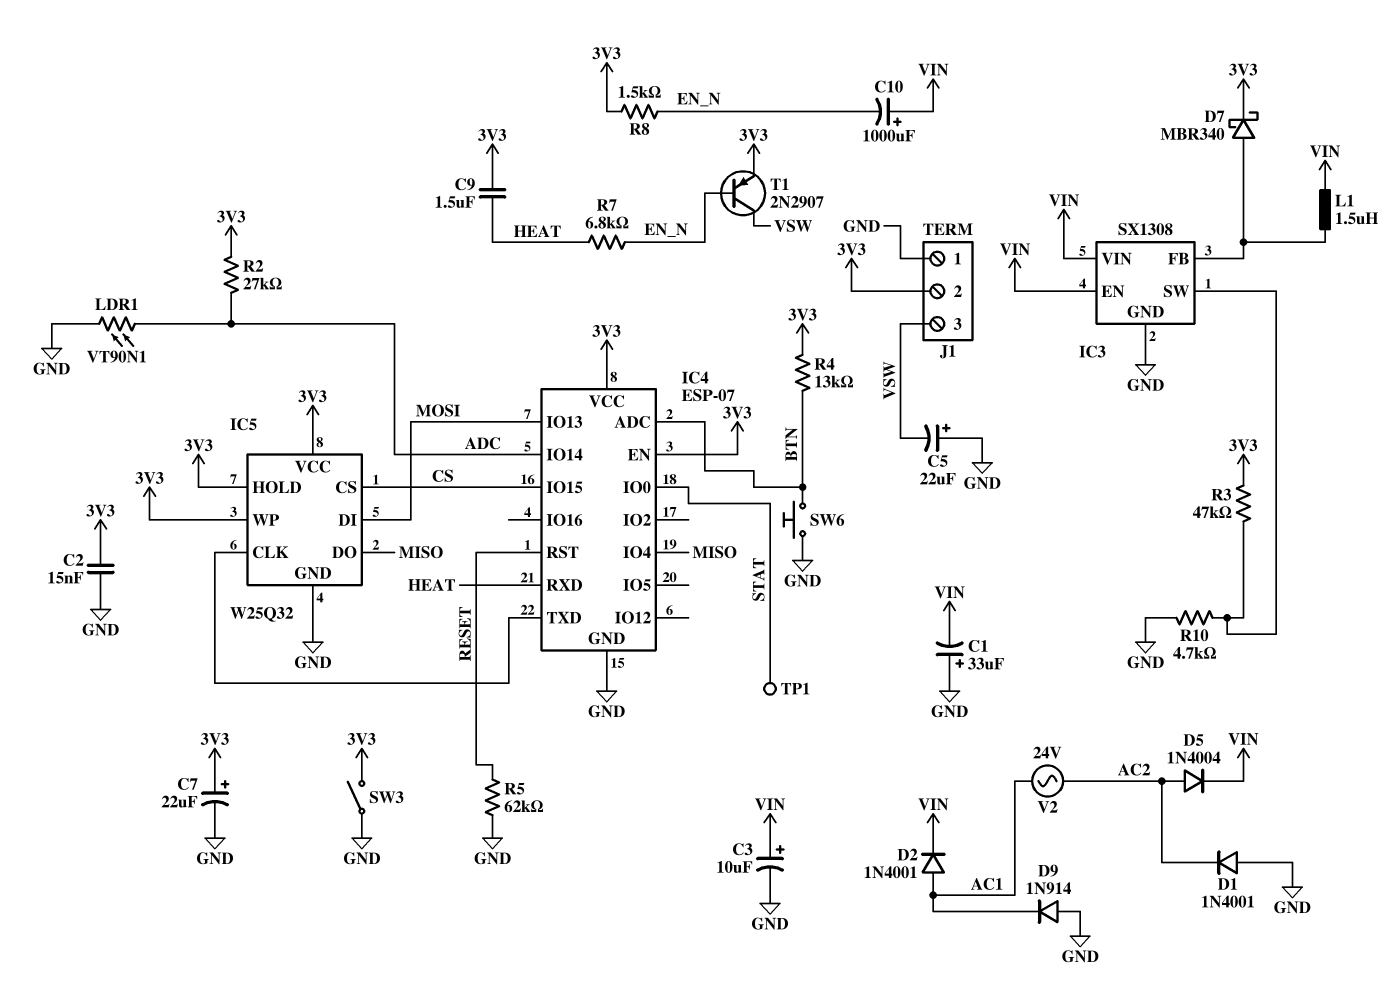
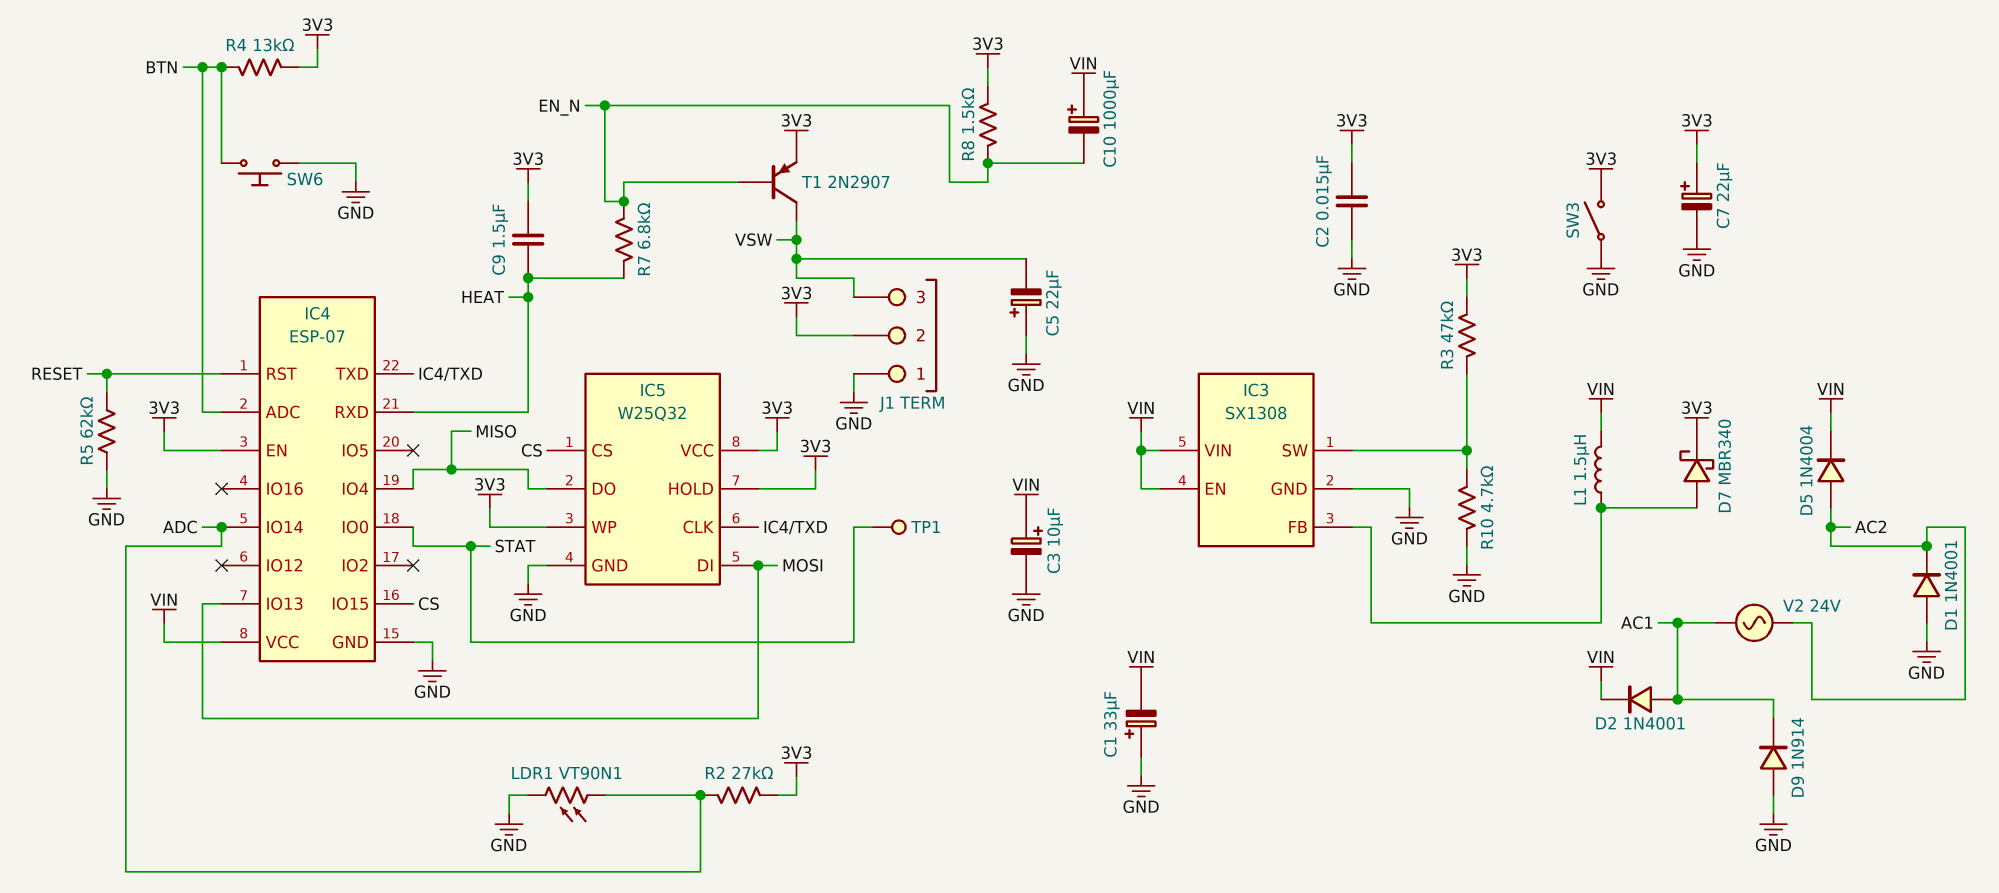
IC4 pin VCC: 3V3 -> VIN

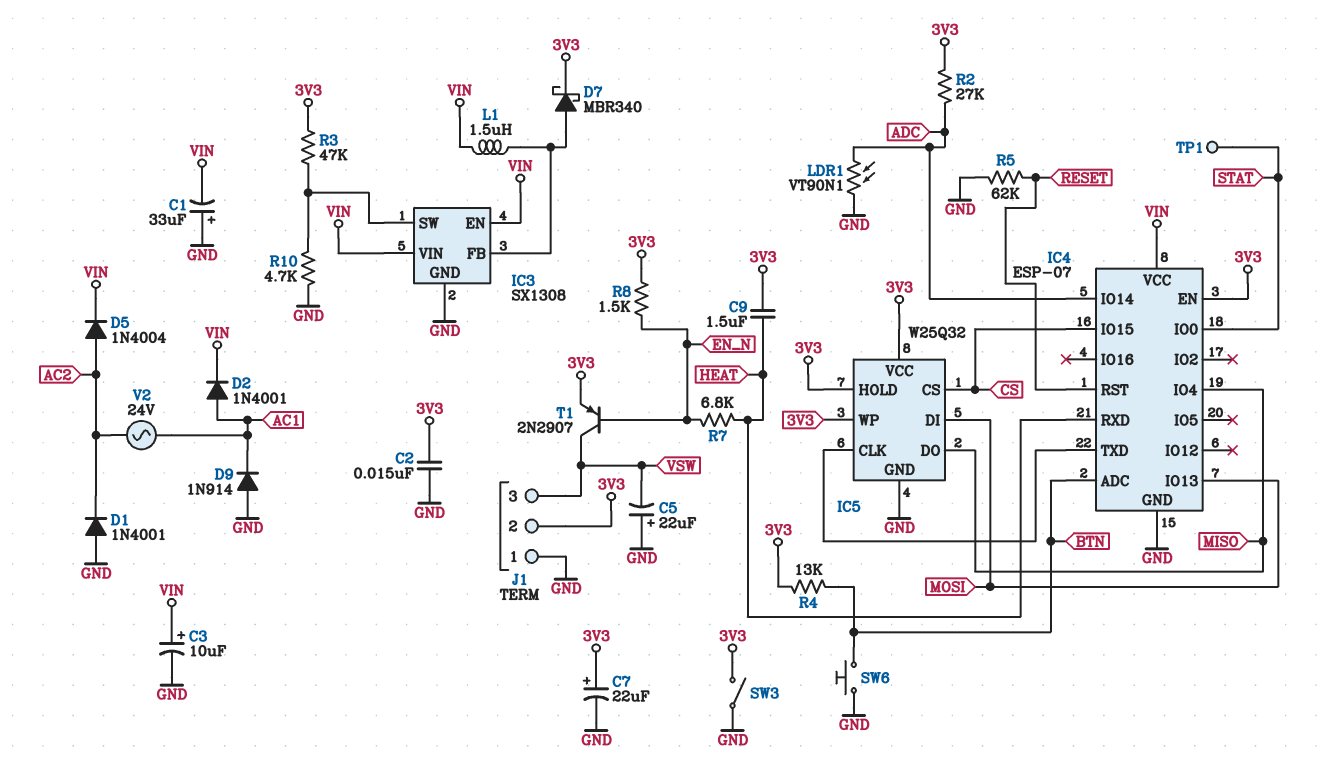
C10: 1000uF (plus VIN, minus EN_N) -> none

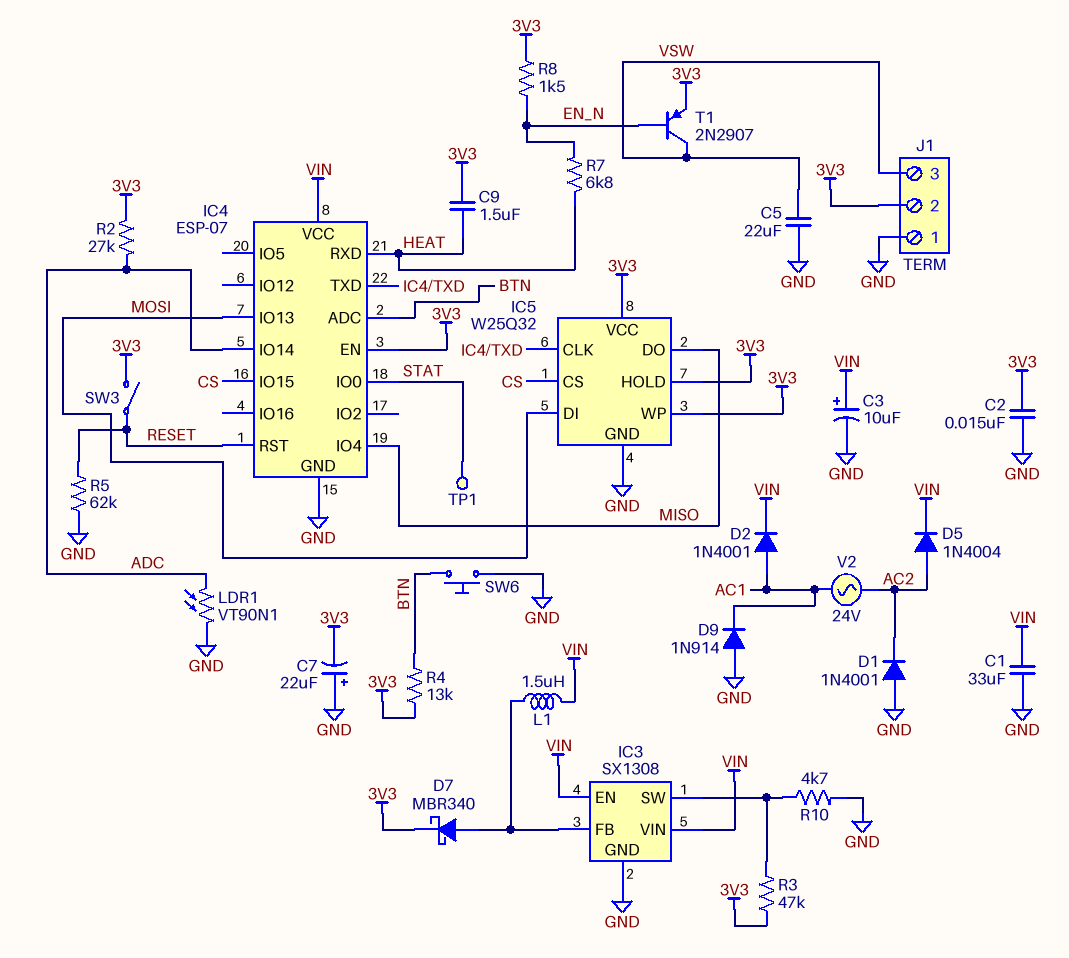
C1: 33uF (plus GND, minus VIN) -> 33uF (GND, VIN)
C5: 22uF (plus GND, minus VSW) -> 22uF (GND, VSW)
C7: 22uF (plus 3V3, minus GND) -> 22uF (plus GND, minus 3V3)
SW3: switch (3V3, GND) -> switch (3V3, RESET)

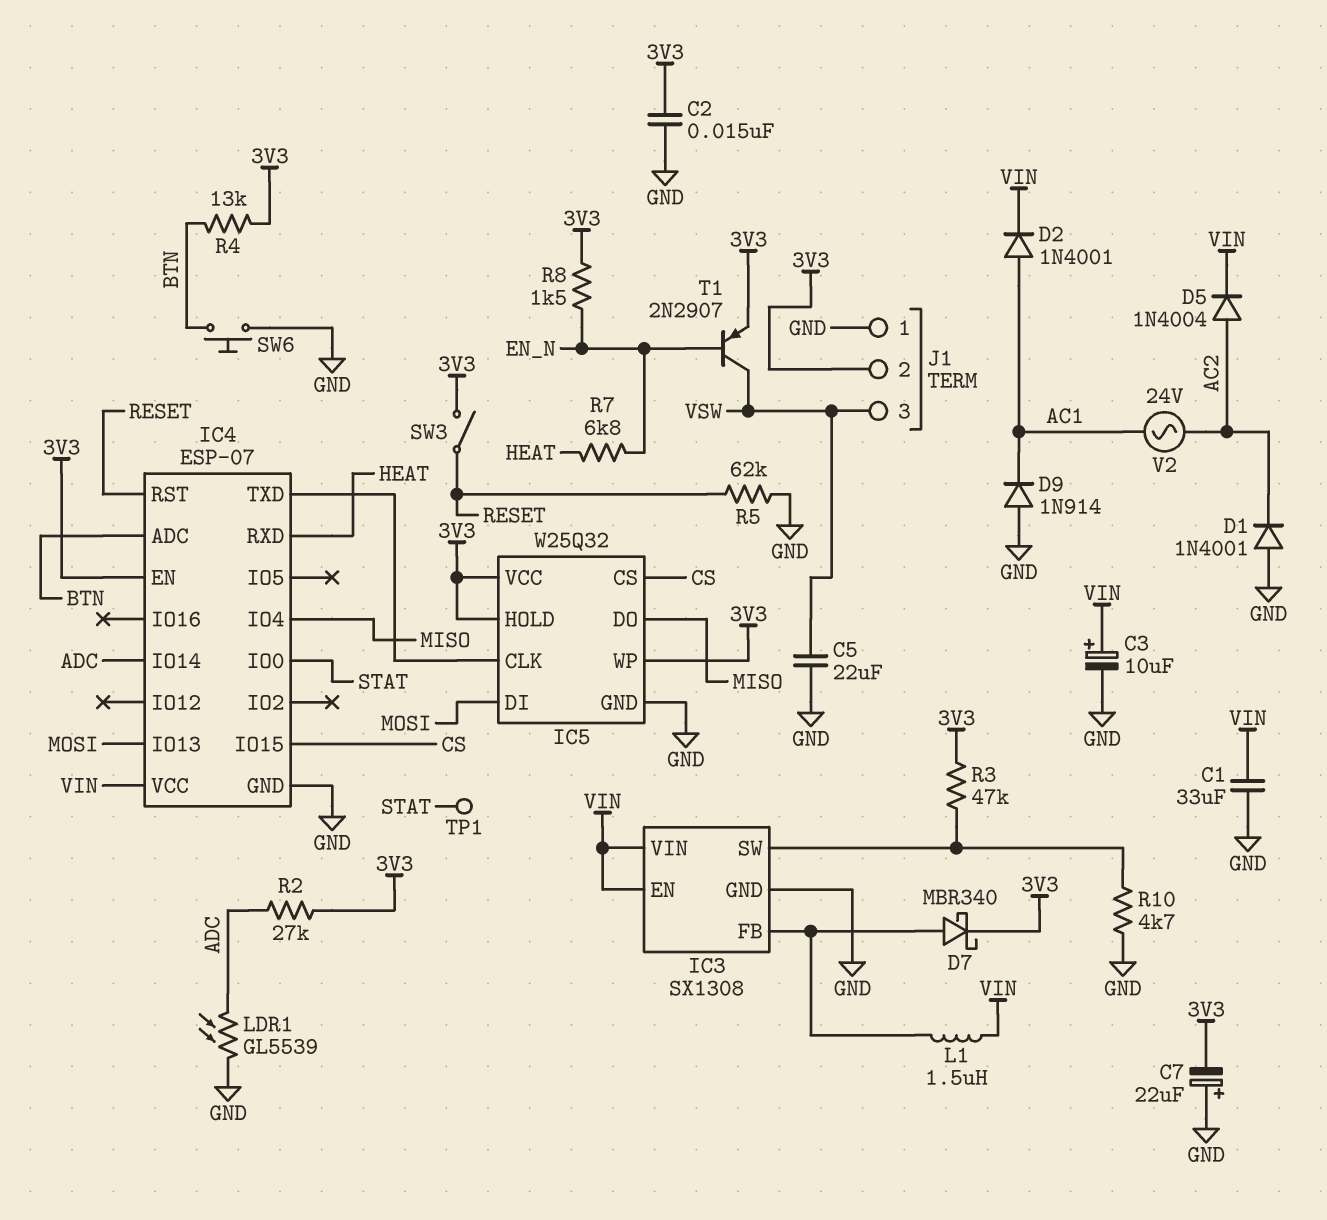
C9: 1.5uF (3V3, HEAT) -> none
LDR1: VT90N1 (ADC, GND) -> GL5539 (ADC, GND)

